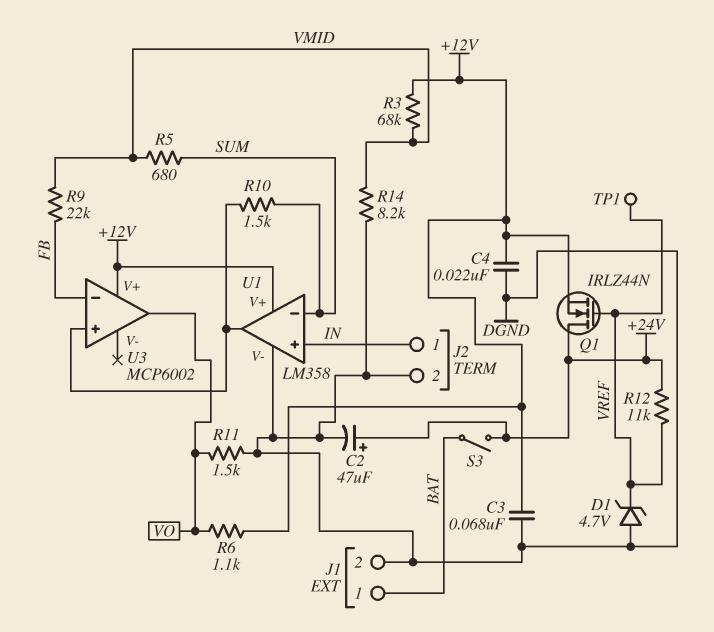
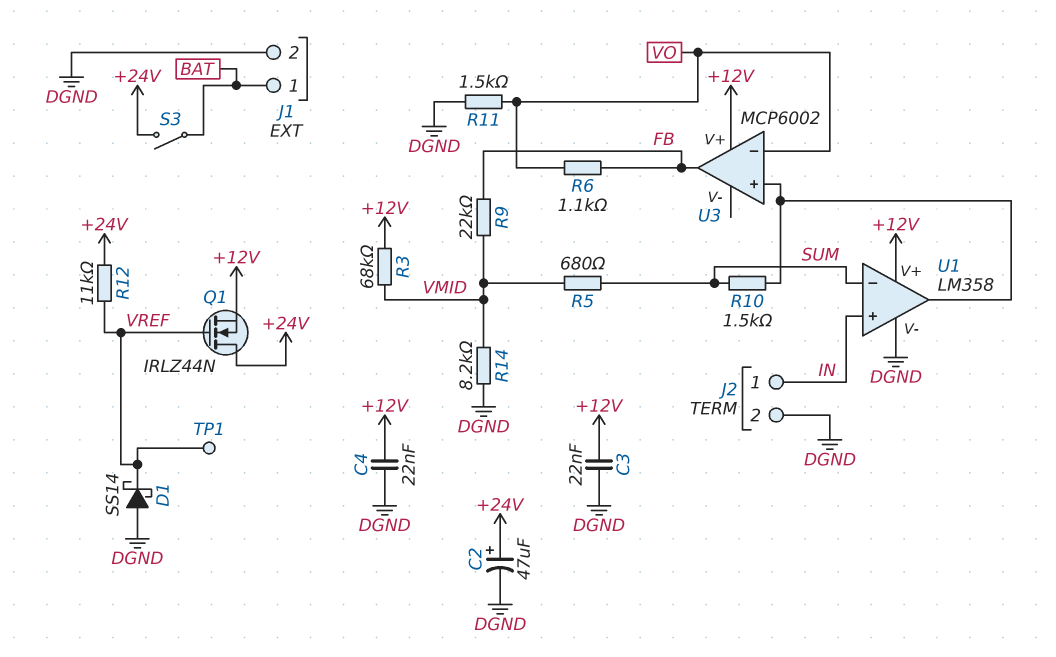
C3: 68nF (+12V, DGND) -> 22nF (+12V, DGND)
D1: zener 4.7V (A DGND, K VREF) -> schottky SS14 (A DGND, K VREF)
R6: 1.1k (+12V, VO) -> 1.1k (FB, VO)
U3 pin in-: FB -> VO
U3 pin out: VO -> FB

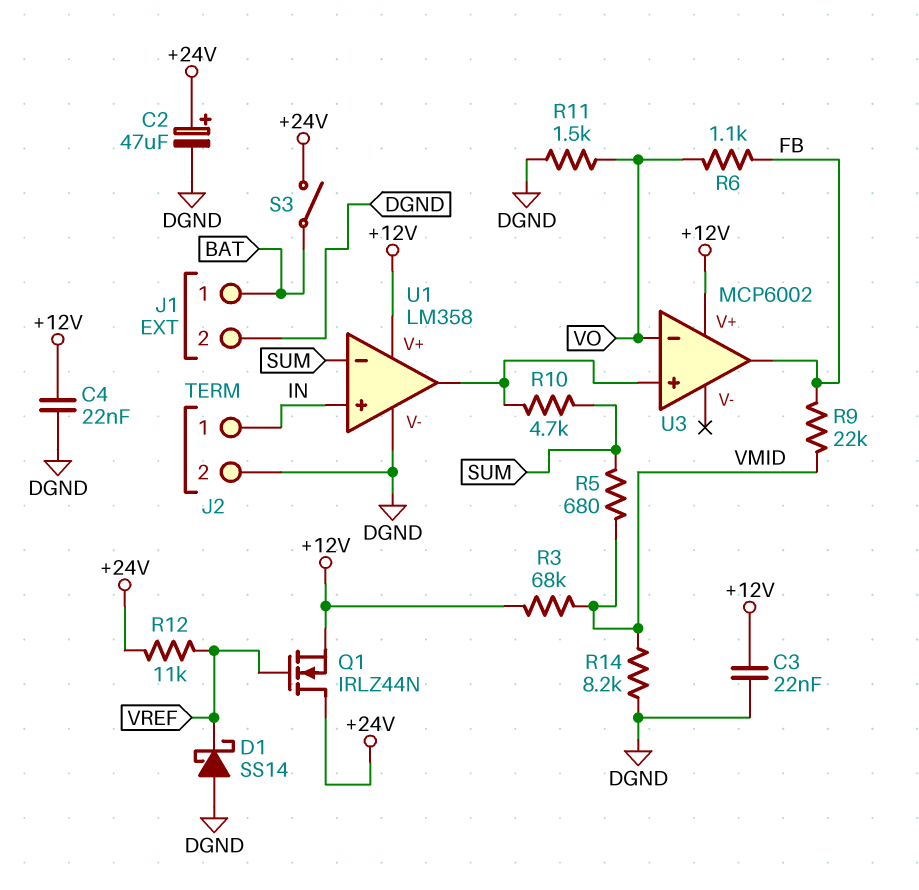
R10: 1.5k (SUM, U1/out) -> 4.7k (SUM, U1/out)
TP1: test point (VREF) -> none

